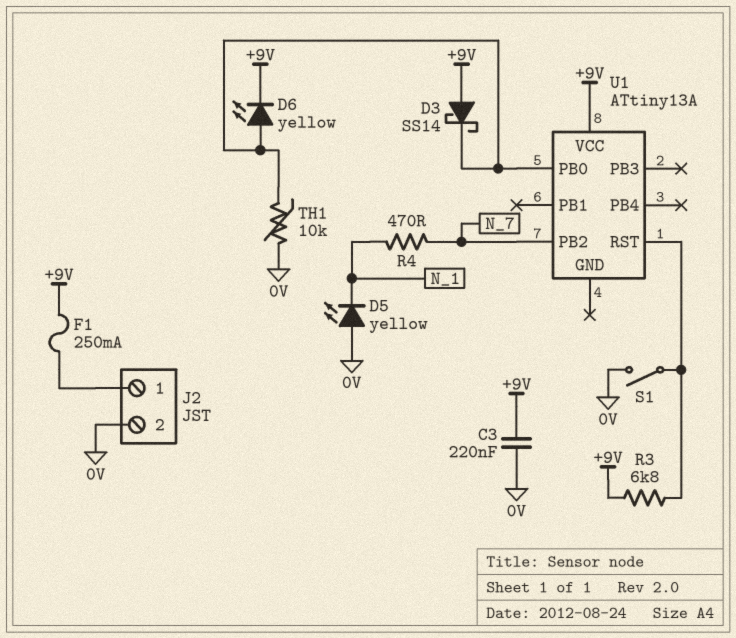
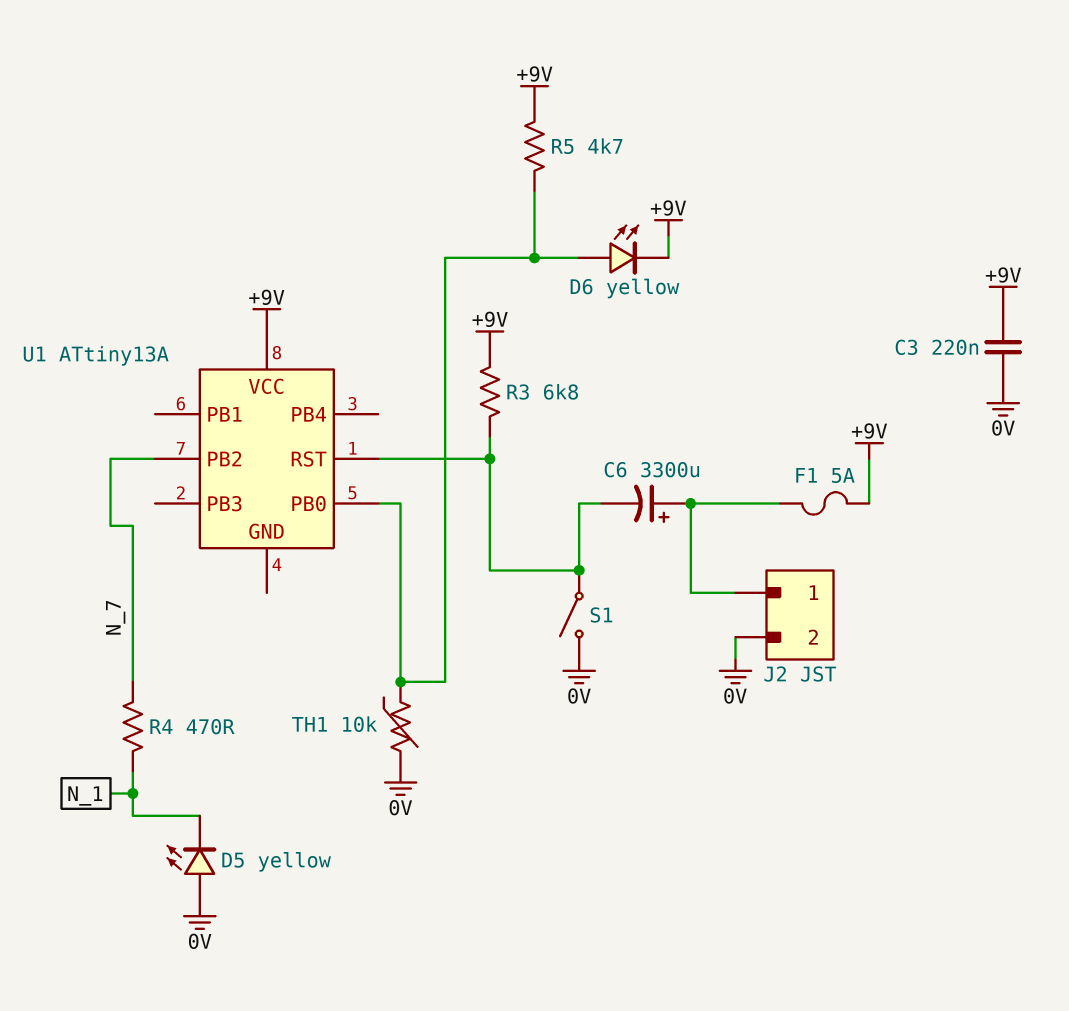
C6: none -> 3300uF (plus J2/1, minus U1/RST)
D3: schottky SS14 (A +9V, K U1/PB0) -> none
F1: 250mA (+9V, J2/1) -> 5A (+9V, J2/1)
R5: none -> 4.7k (+9V, U1/PB0)

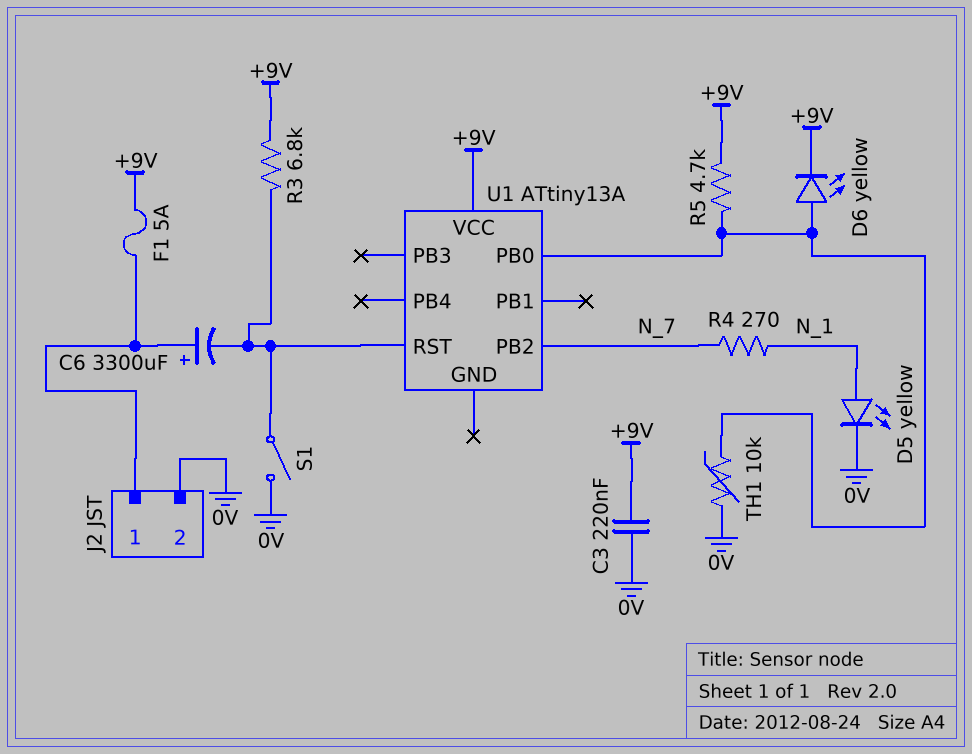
D5: LED yellow (A 0V, K N_1) -> LED yellow (A N_1, K 0V)
R4: 470 (N_1, N_7) -> 270 (N_1, N_7)

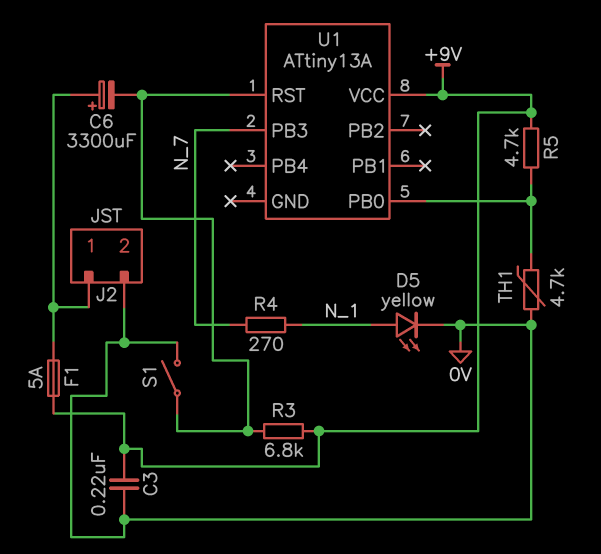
D6: LED yellow (A U1/PB0, K +9V) -> none
TH1: 10k (0V, U1/PB0) -> 4.7k (0V, U1/PB0)
U1 pin PB2: N_7 -> none
U1 pin PB3: none -> N_7

